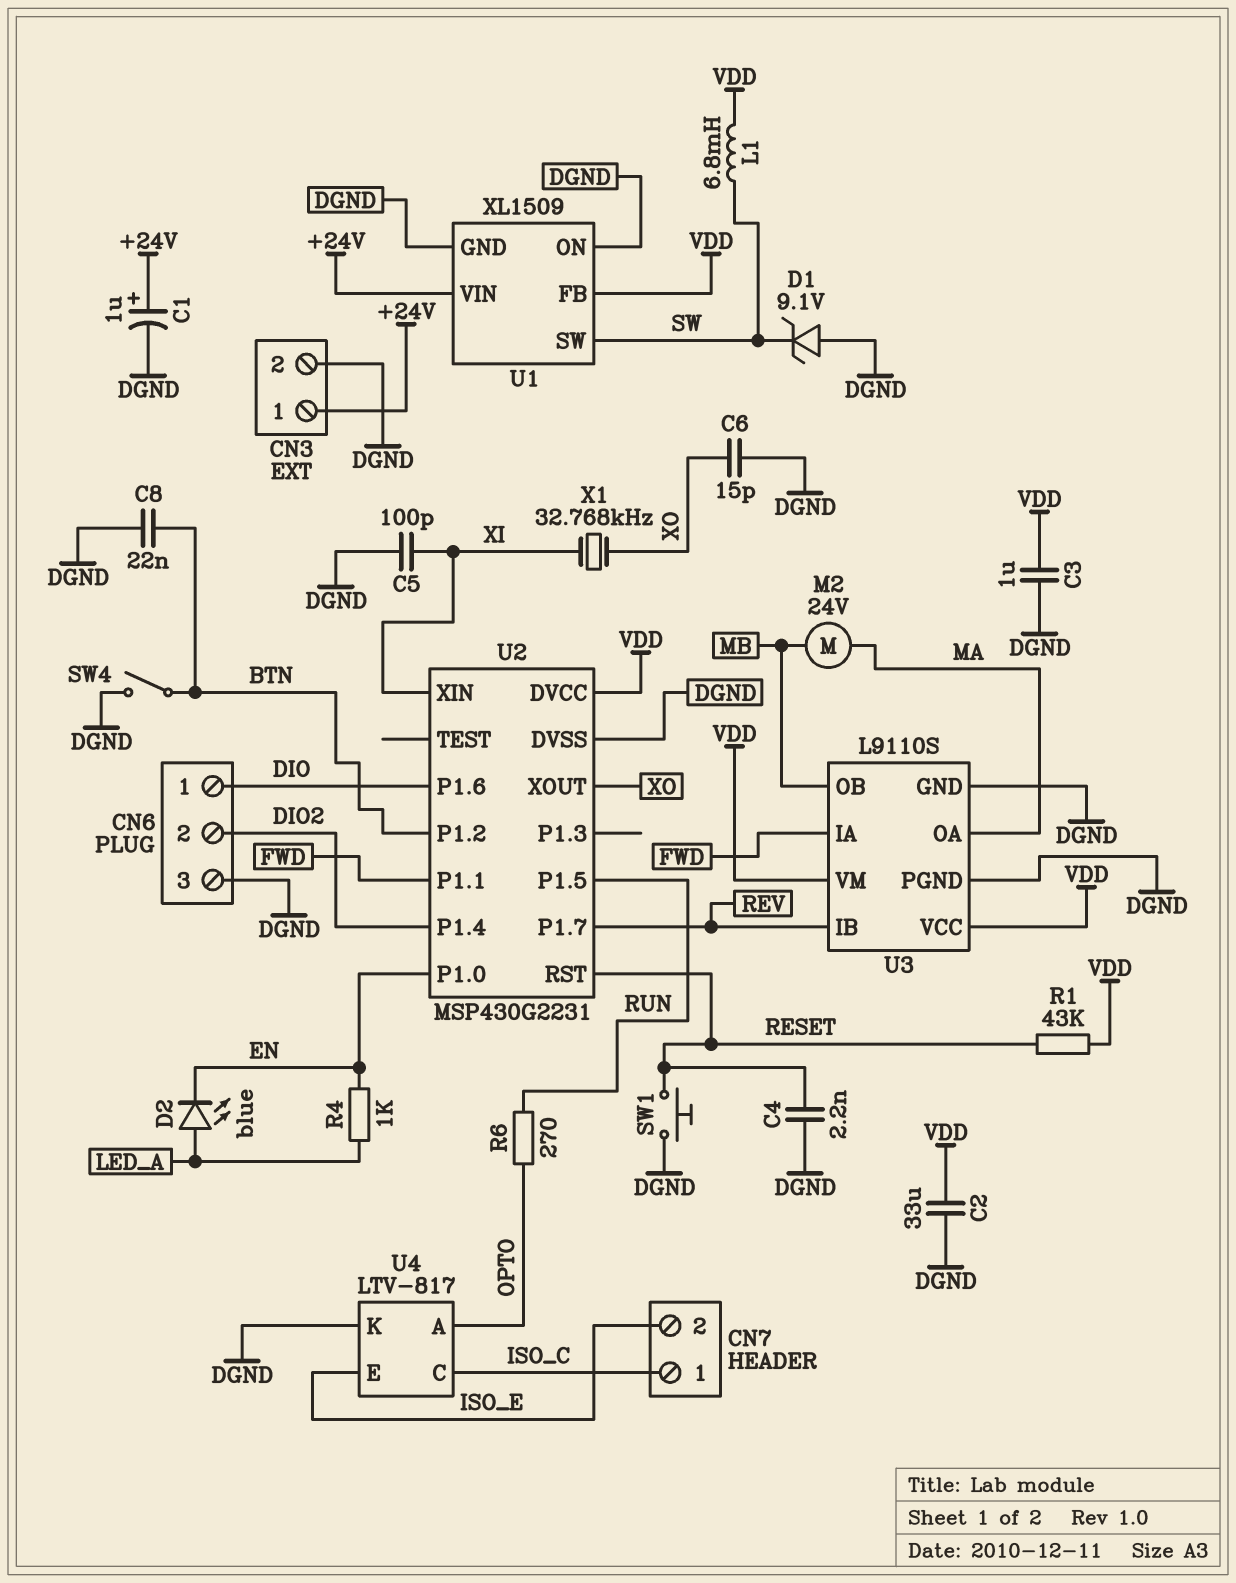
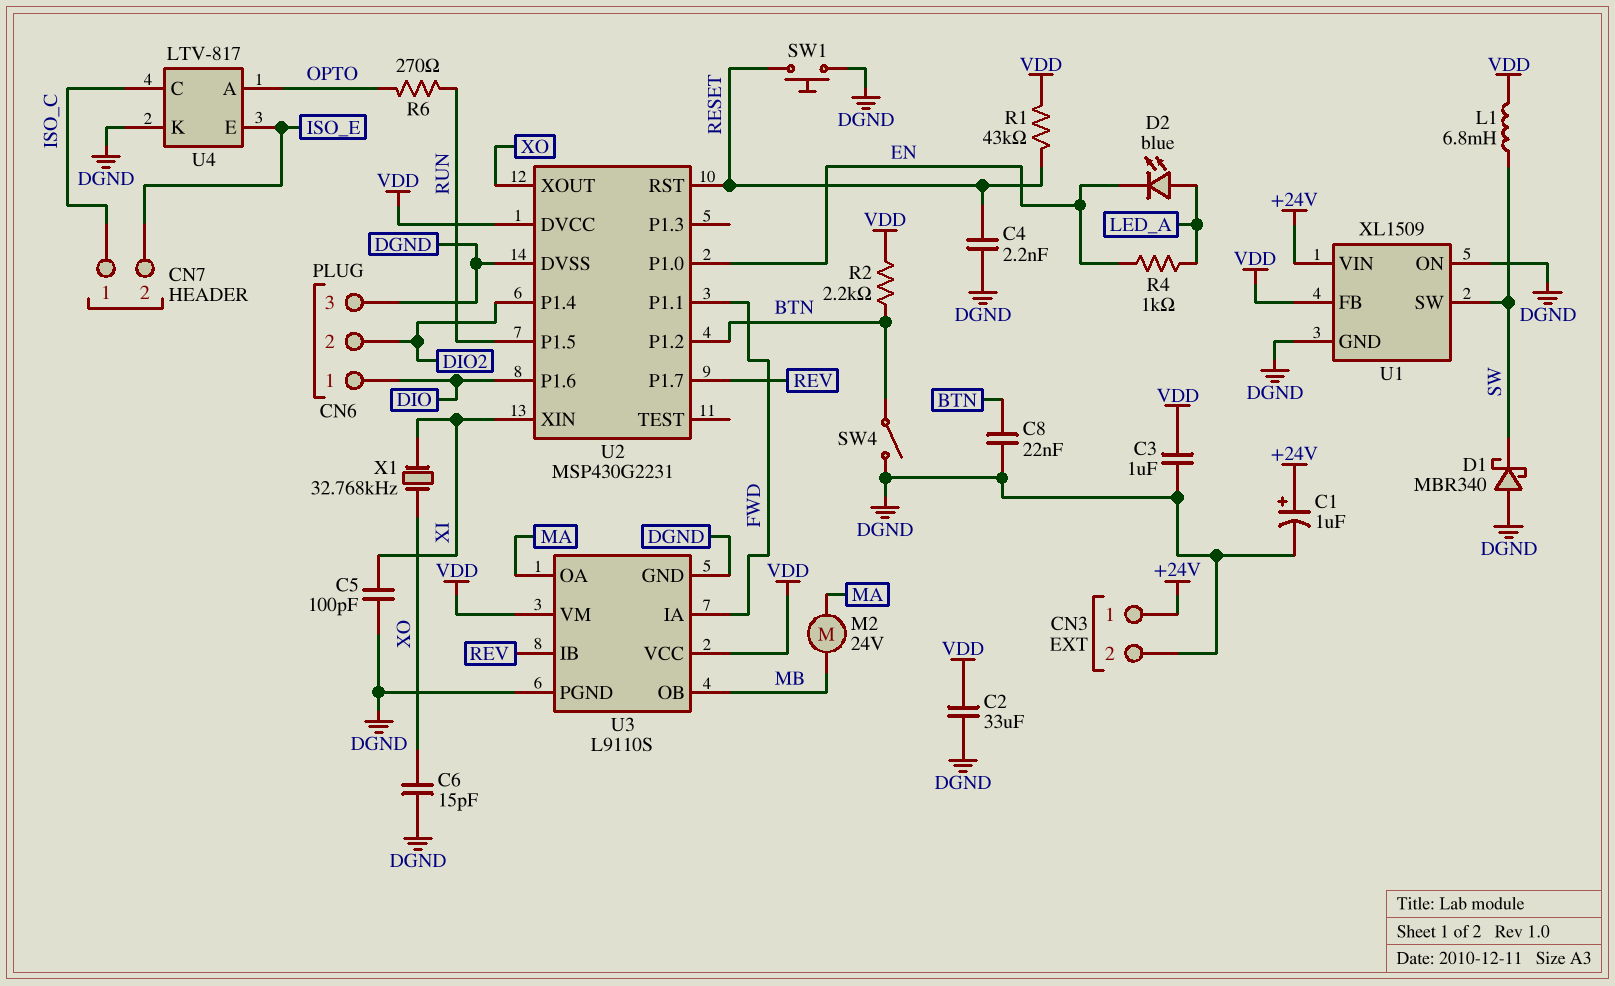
D1: zener 9.1V (A DGND, K SW) -> schottky MBR340 (A DGND, K SW)
R2: none -> 2.2k (BTN, VDD)

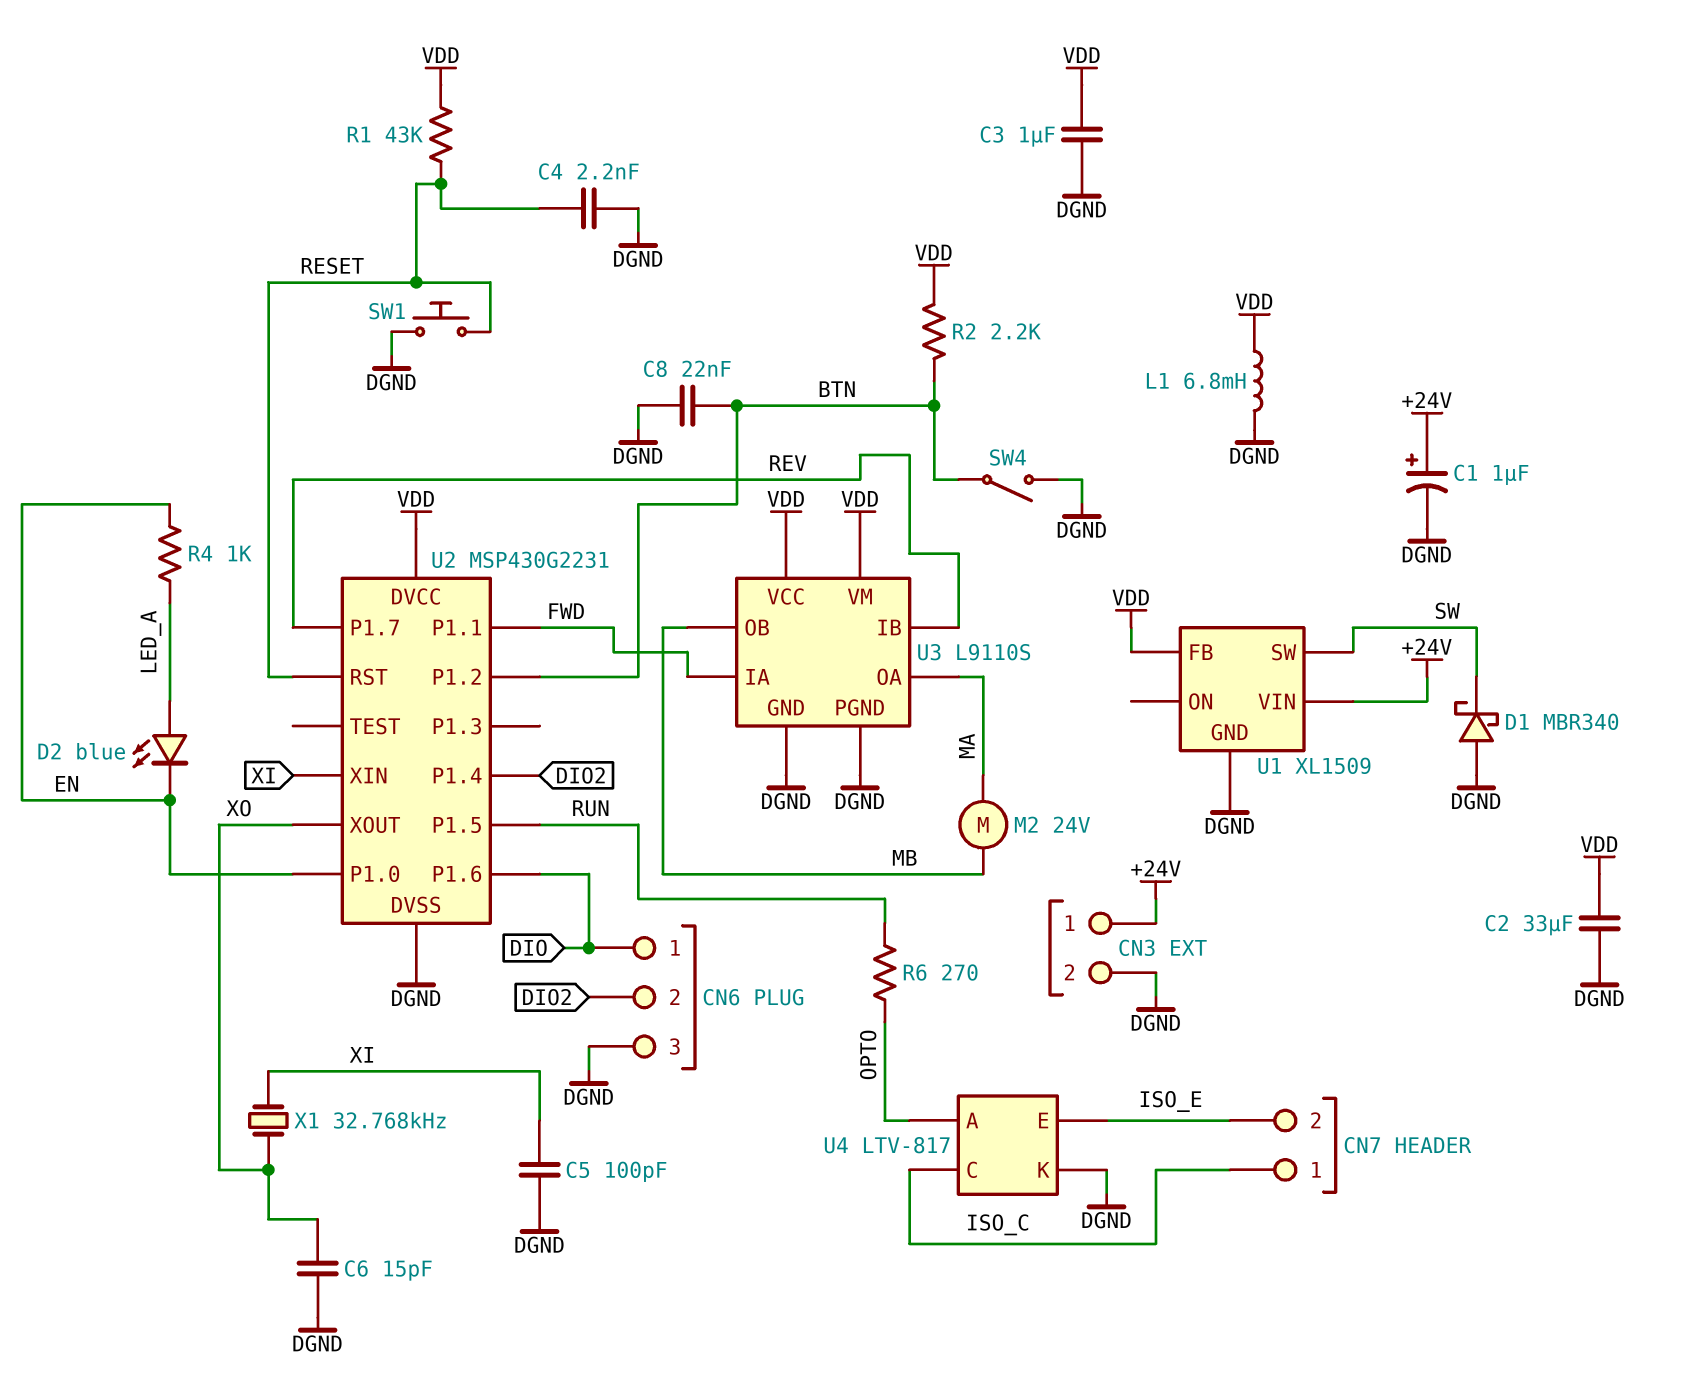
L1: 6.8mH (SW, VDD) -> 6.8mH (DGND, VDD)
U1 pin ON: DGND -> none

